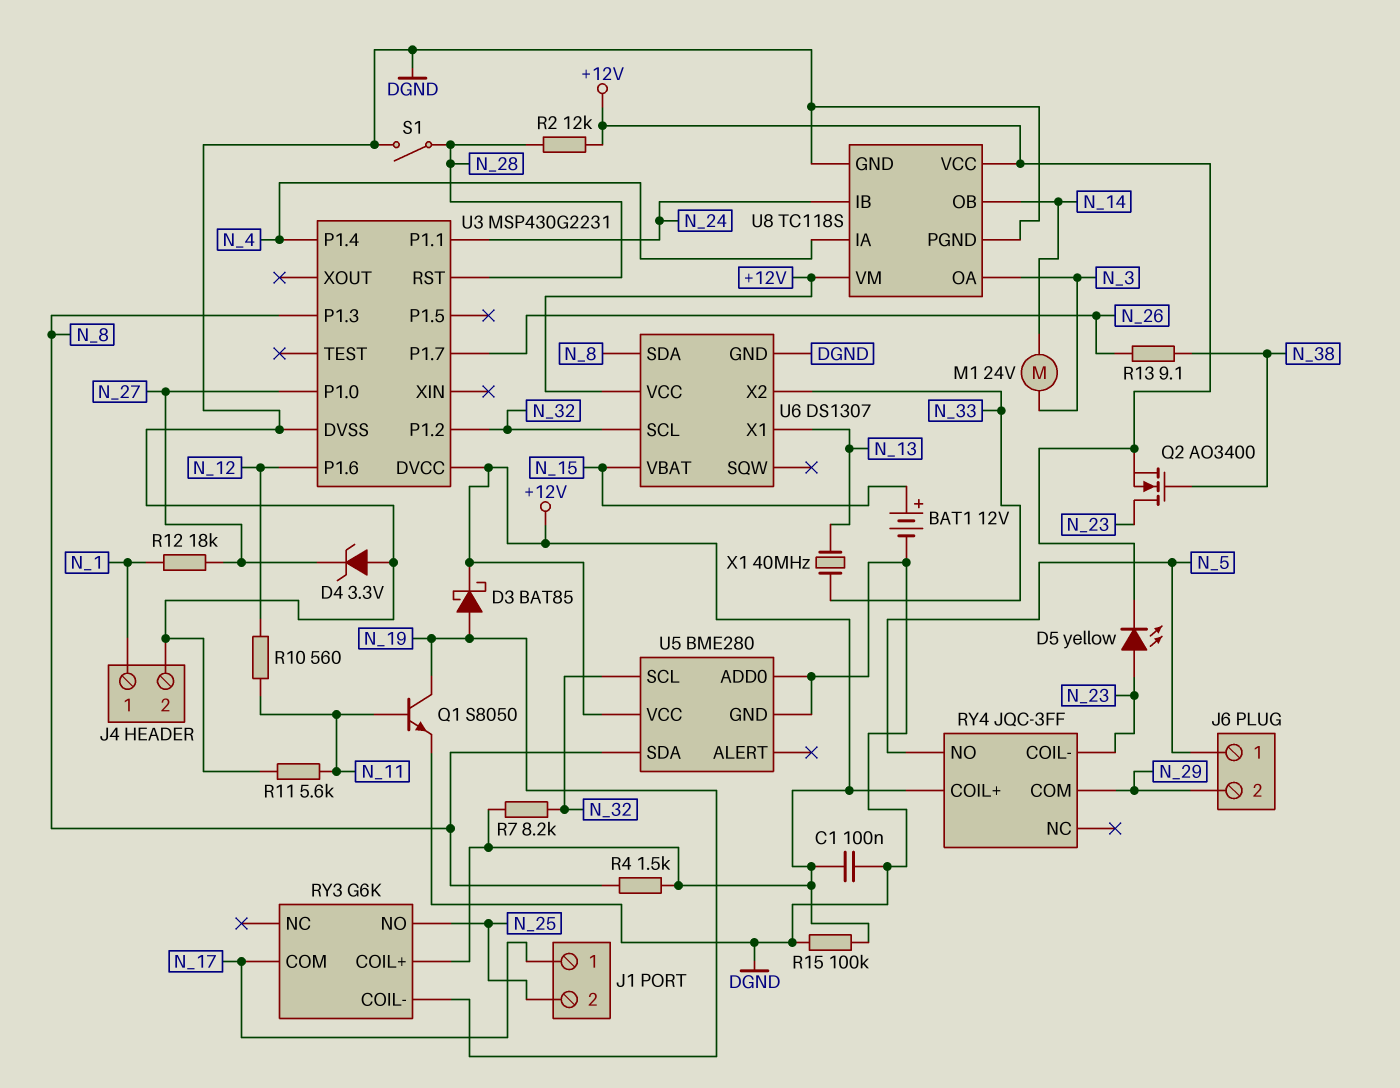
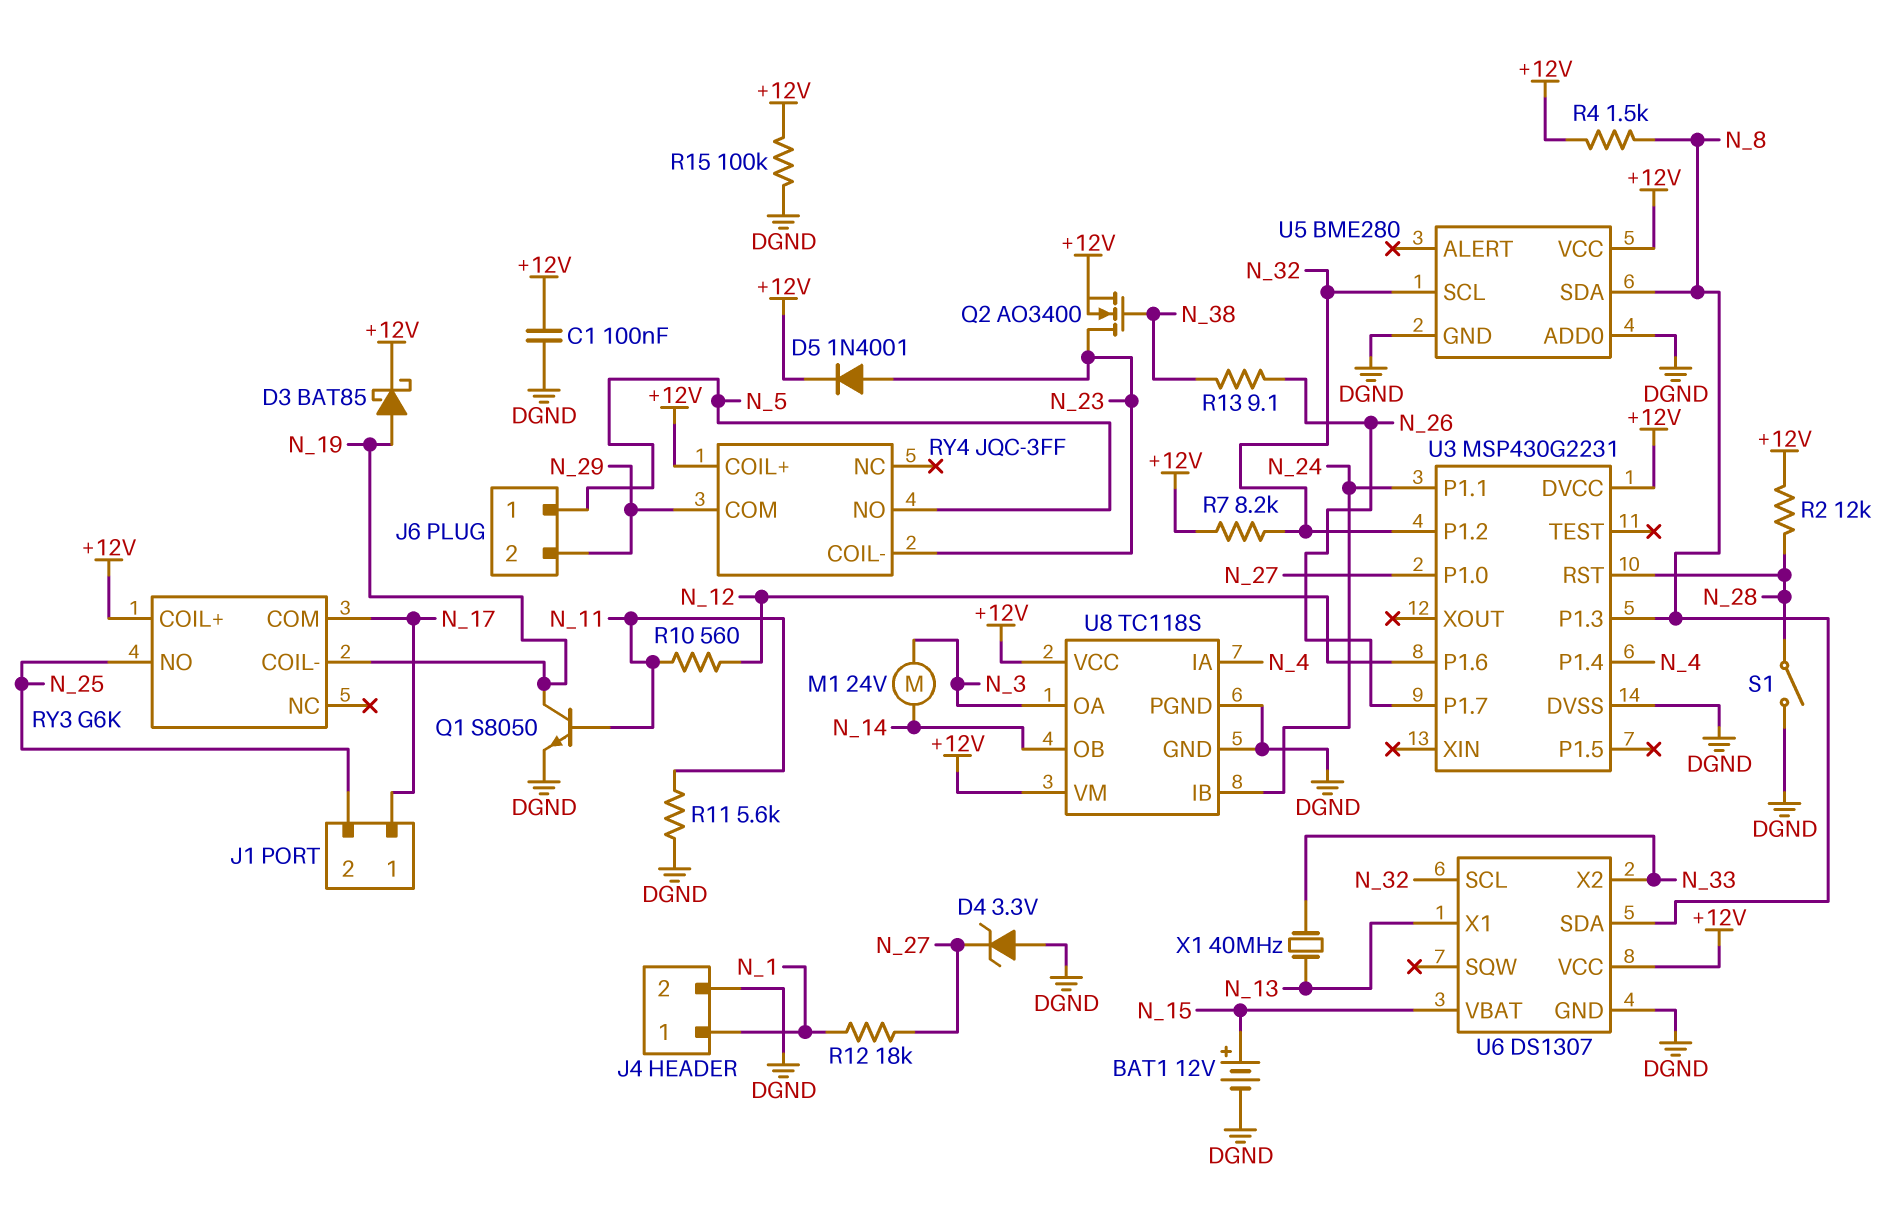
D5: LED yellow (A N_23, K +12V) -> diode 1N4001 (A N_23, K +12V)

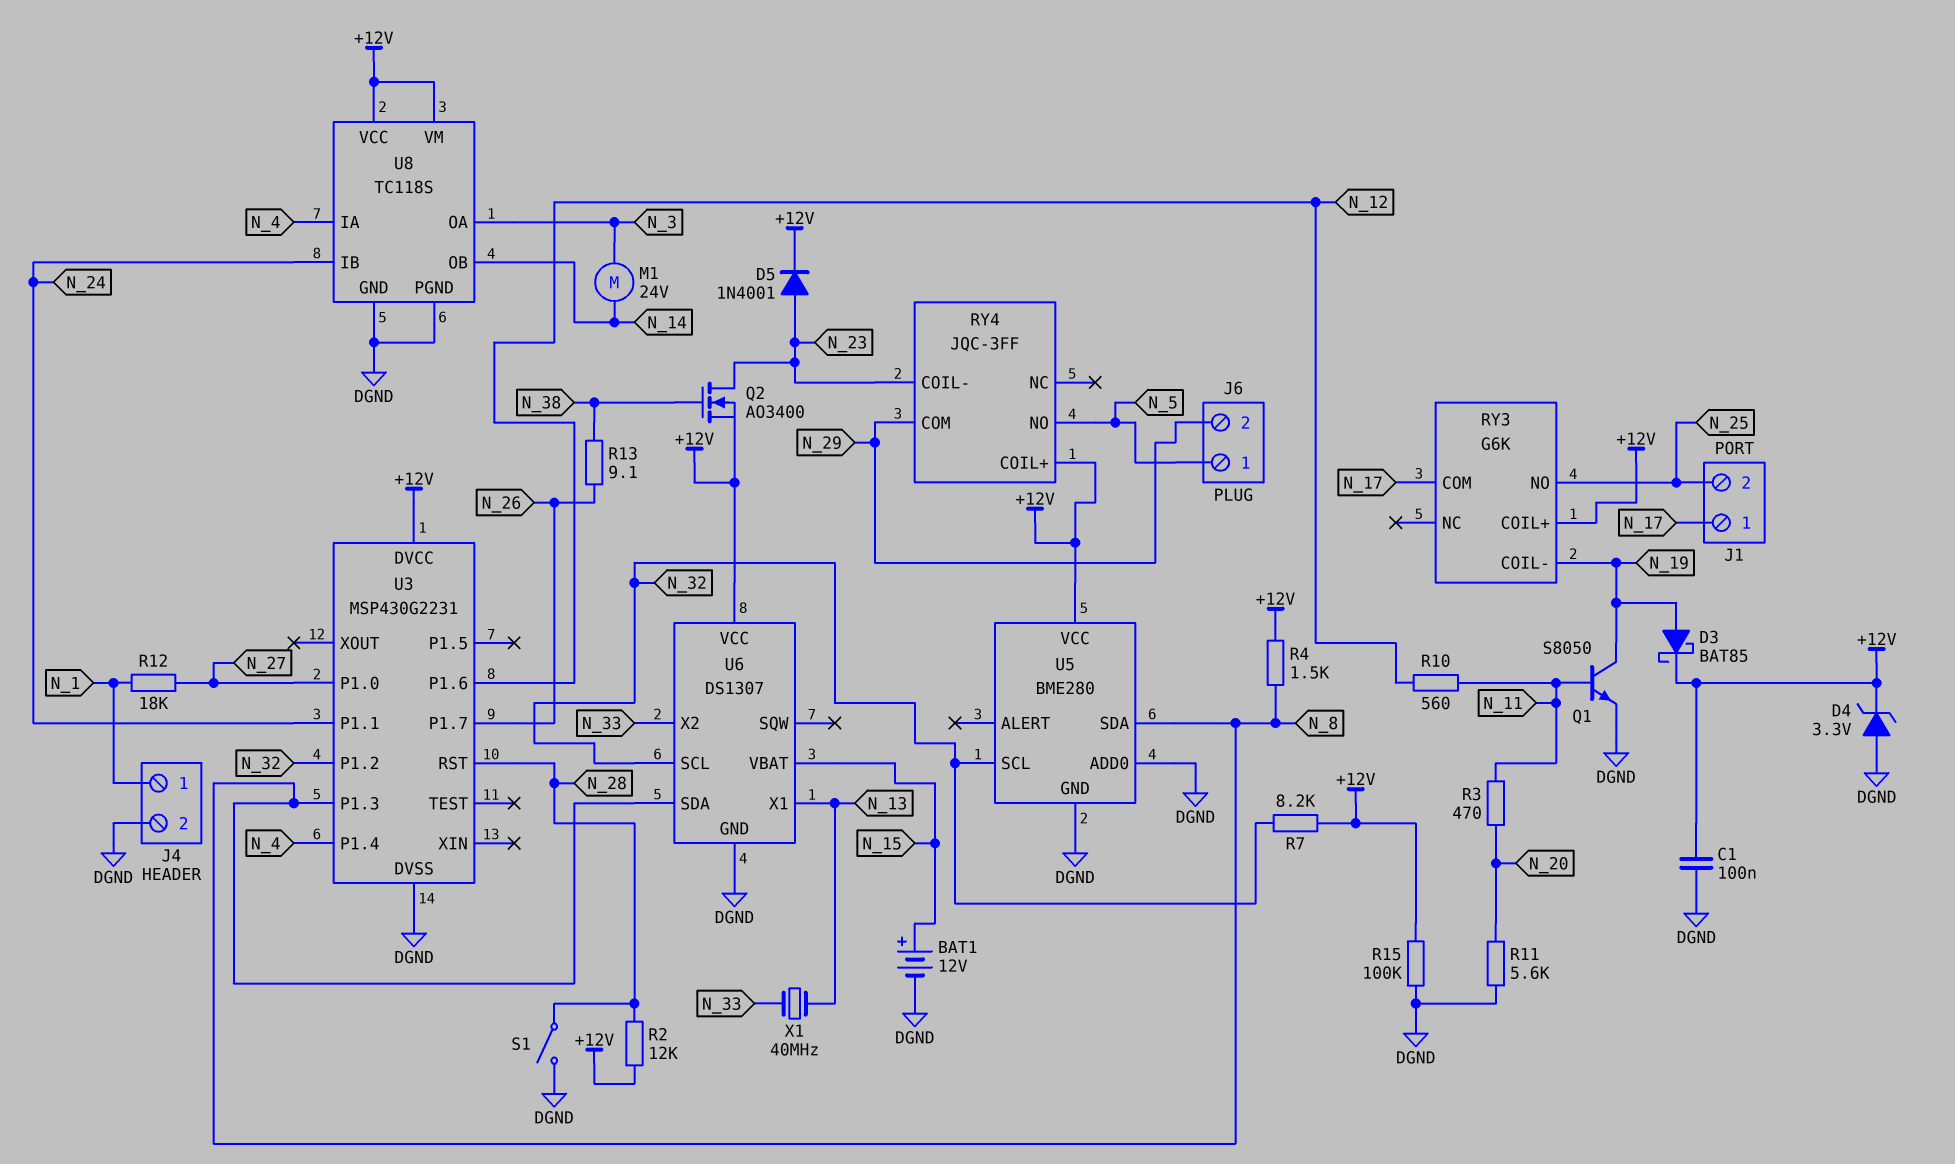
D4: zener 3.3V (A DGND, K N_27) -> zener 3.3V (A DGND, K +12V)
R3: none -> 470 (N_11, N_20)
R11: 5.6k (DGND, N_11) -> 5.6k (DGND, N_20)

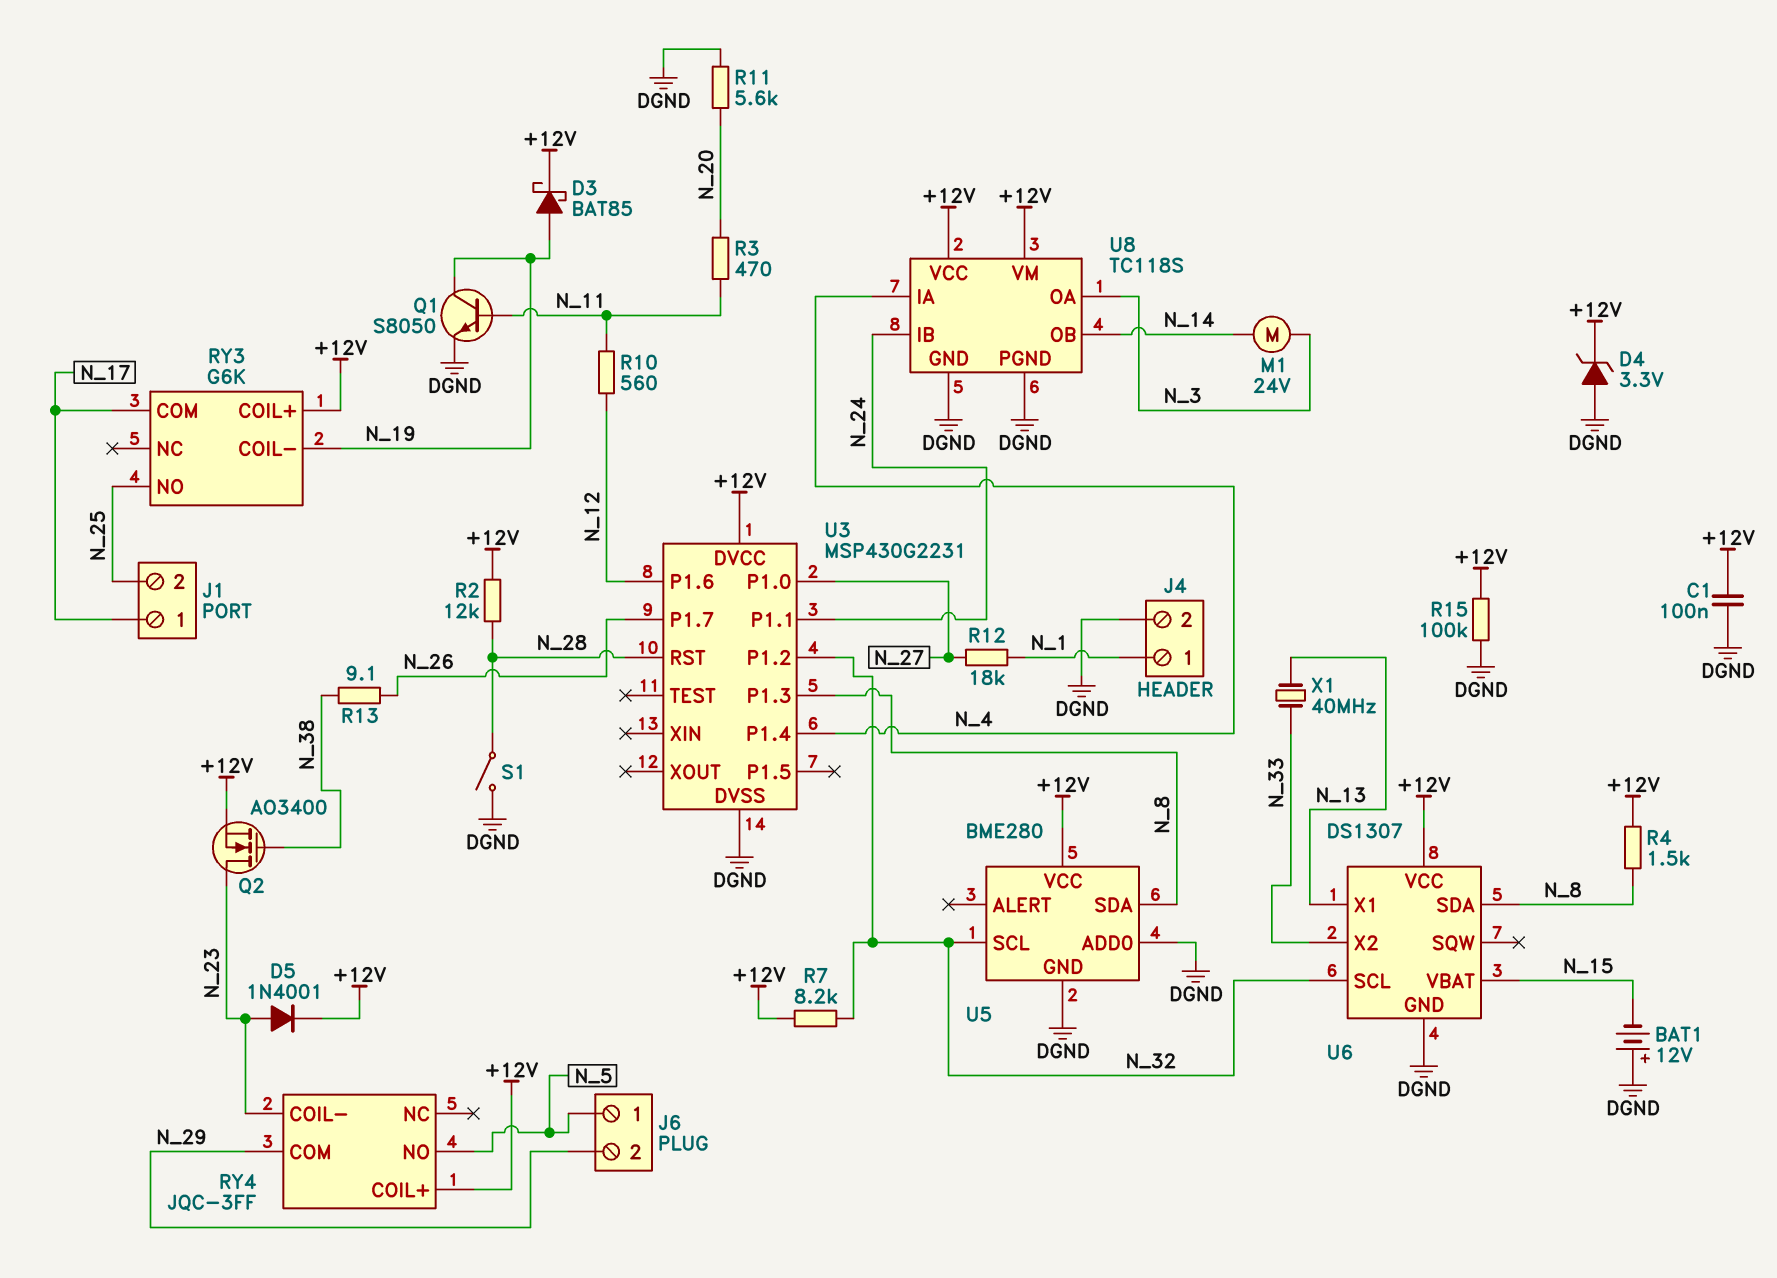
BAT1: 12V (plus N_15, minus DGND) -> 12V (plus DGND, minus N_15)

